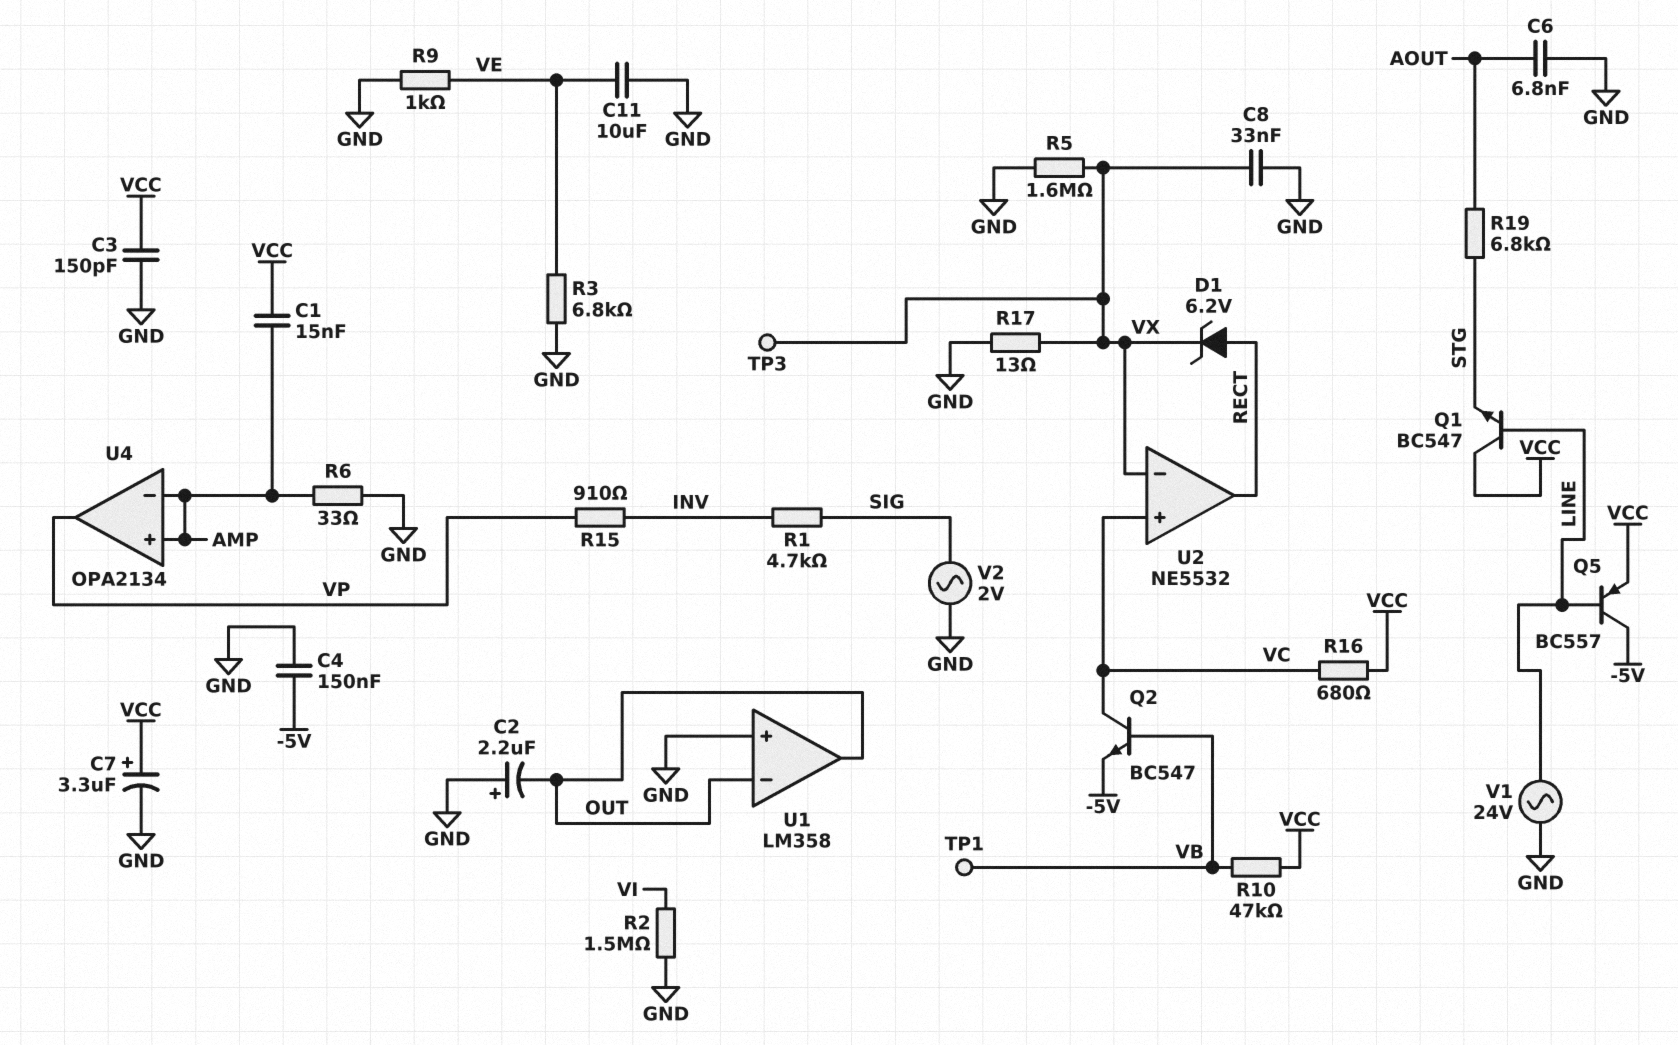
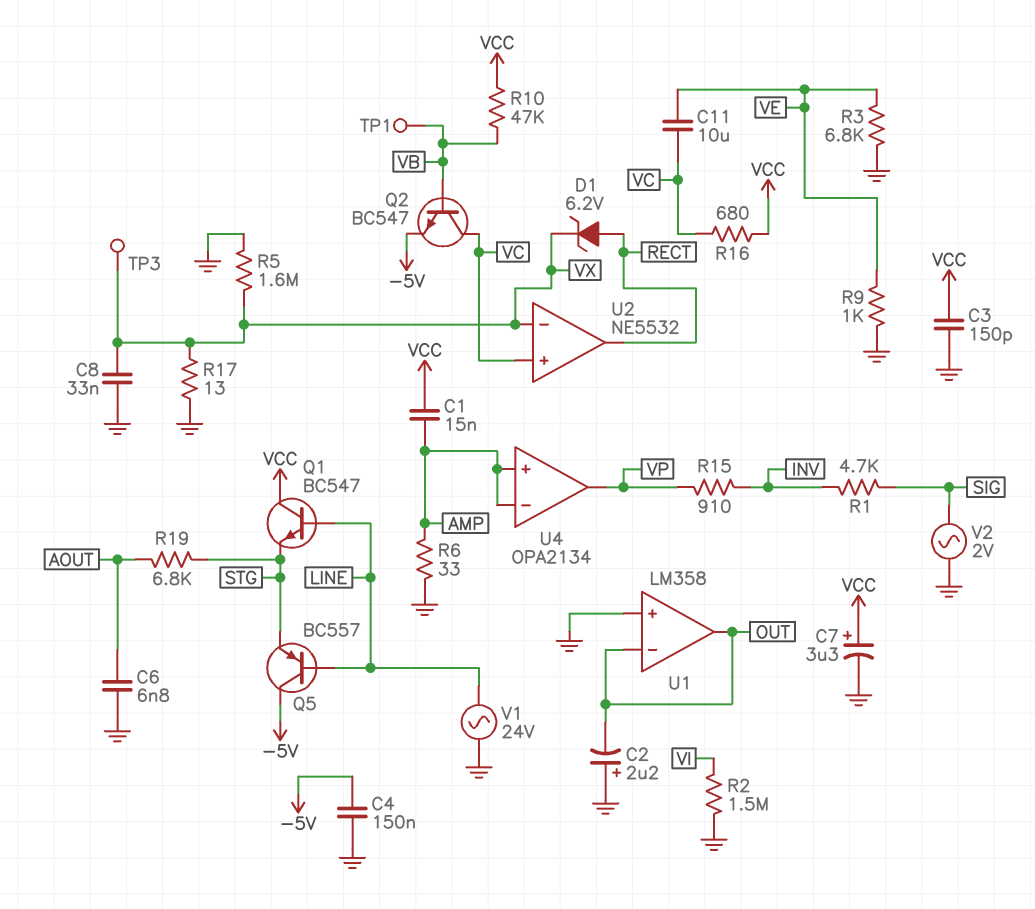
C11: 10uF (GND, VE) -> 10uF (VC, VE)
Q5: PNP BC557 (B LINE, C -5V, E VCC) -> PNP BC557 (B LINE, C -5V, E STG)

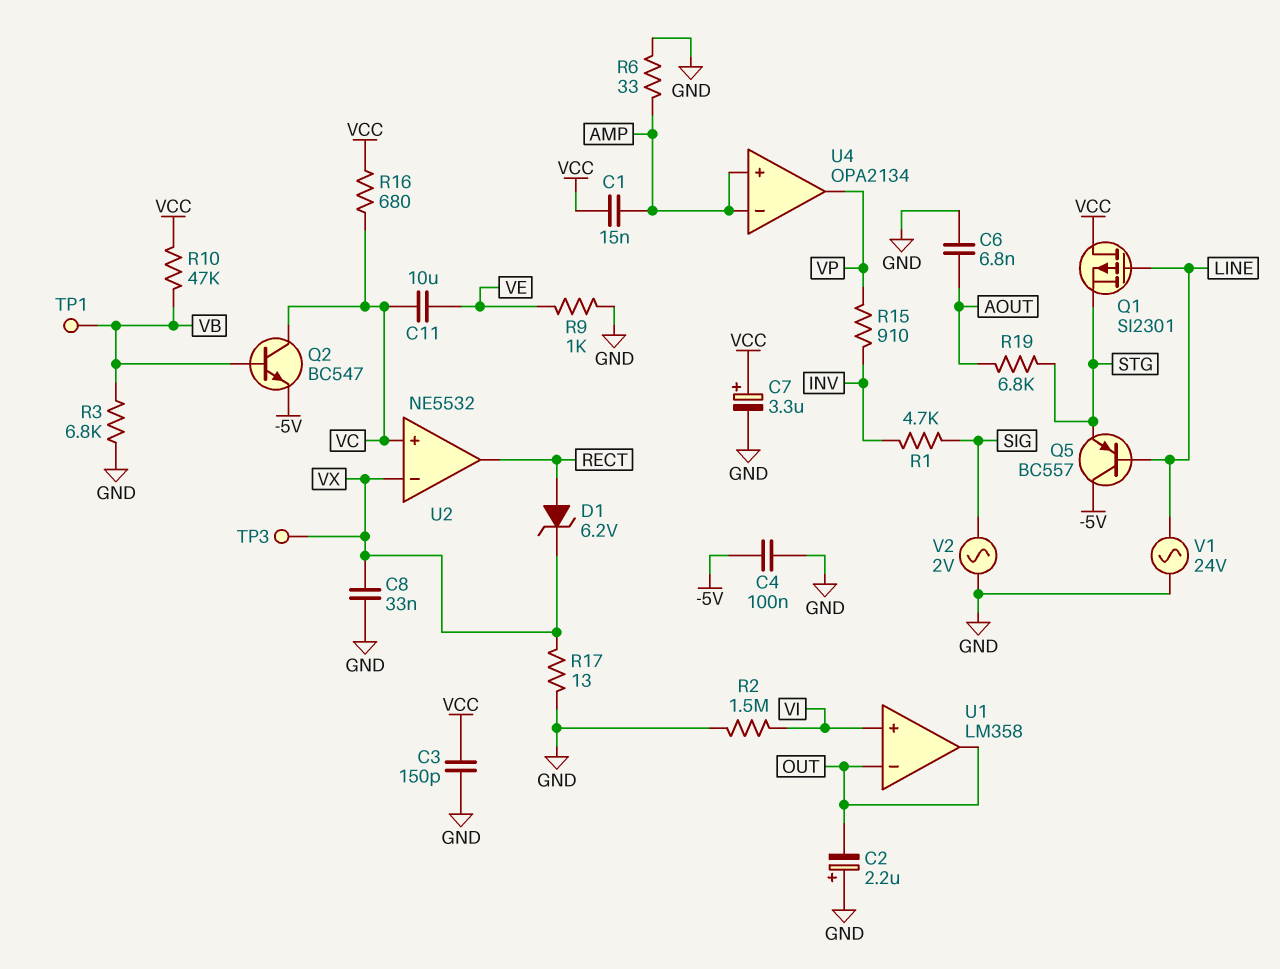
C4: 150nF (-5V, GND) -> 100nF (-5V, GND)
Q1: NPN BC547 (B LINE, C VCC, E STG) -> PMOS SI2301 (G LINE, D VCC, S STG)
R3: 6.8k (GND, VE) -> 6.8k (GND, VB)
R5: 1.6M (GND, VX) -> none
U1 pin in+: GND -> VI

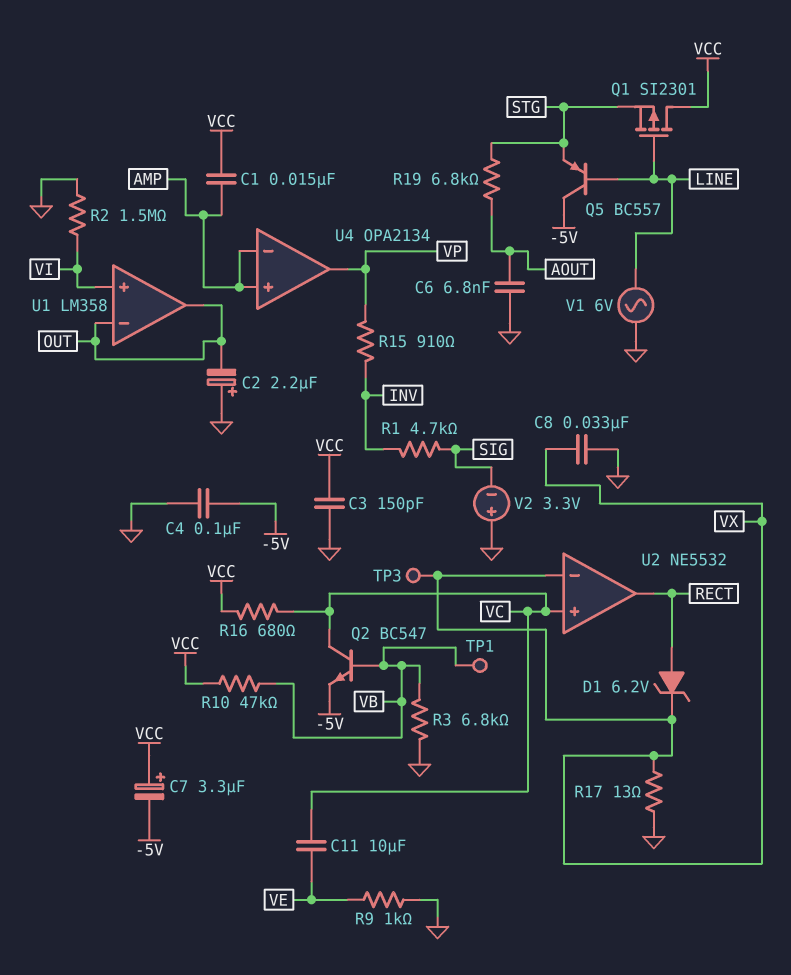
C7: 3.3uF (plus VCC, minus GND) -> 3.3uF (plus VCC, minus -5V)
R6: 33 (AMP, GND) -> none
V1: AC 24V (GND, LINE) -> AC 6V (GND, LINE)
V2: AC 2V (GND, SIG) -> 3.3V (plus GND, minus SIG)

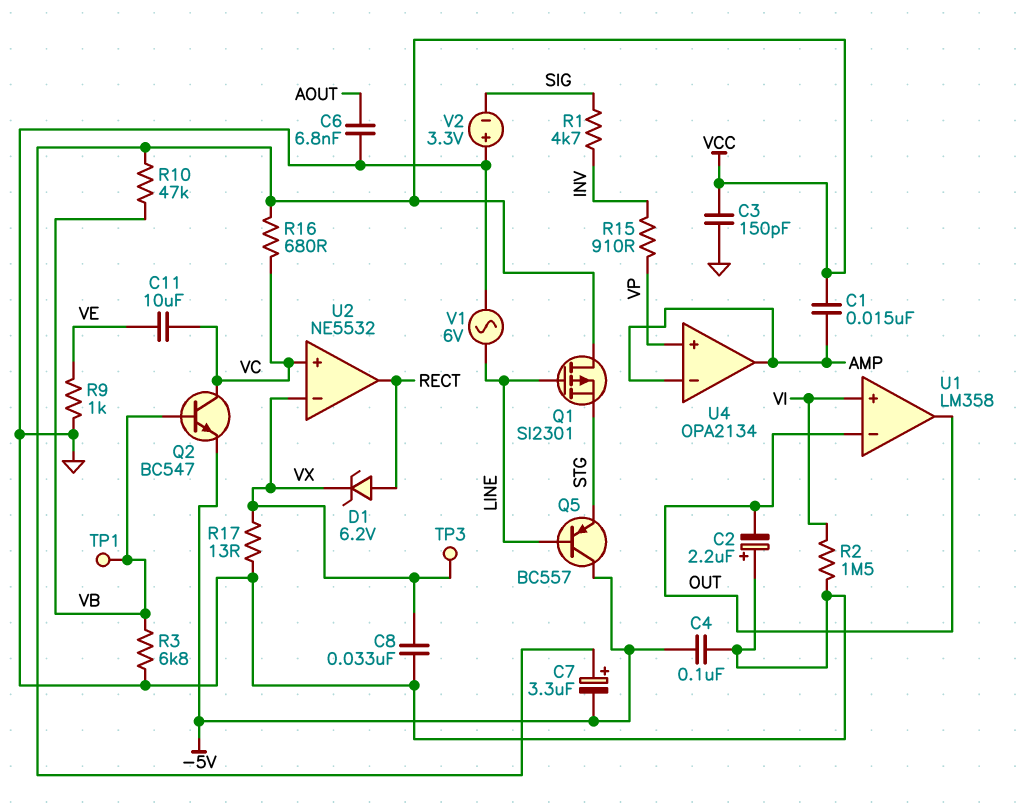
R19: 6.8k (AOUT, STG) -> none
U4 pin in+: AMP -> VP
U4 pin out: VP -> AMP

